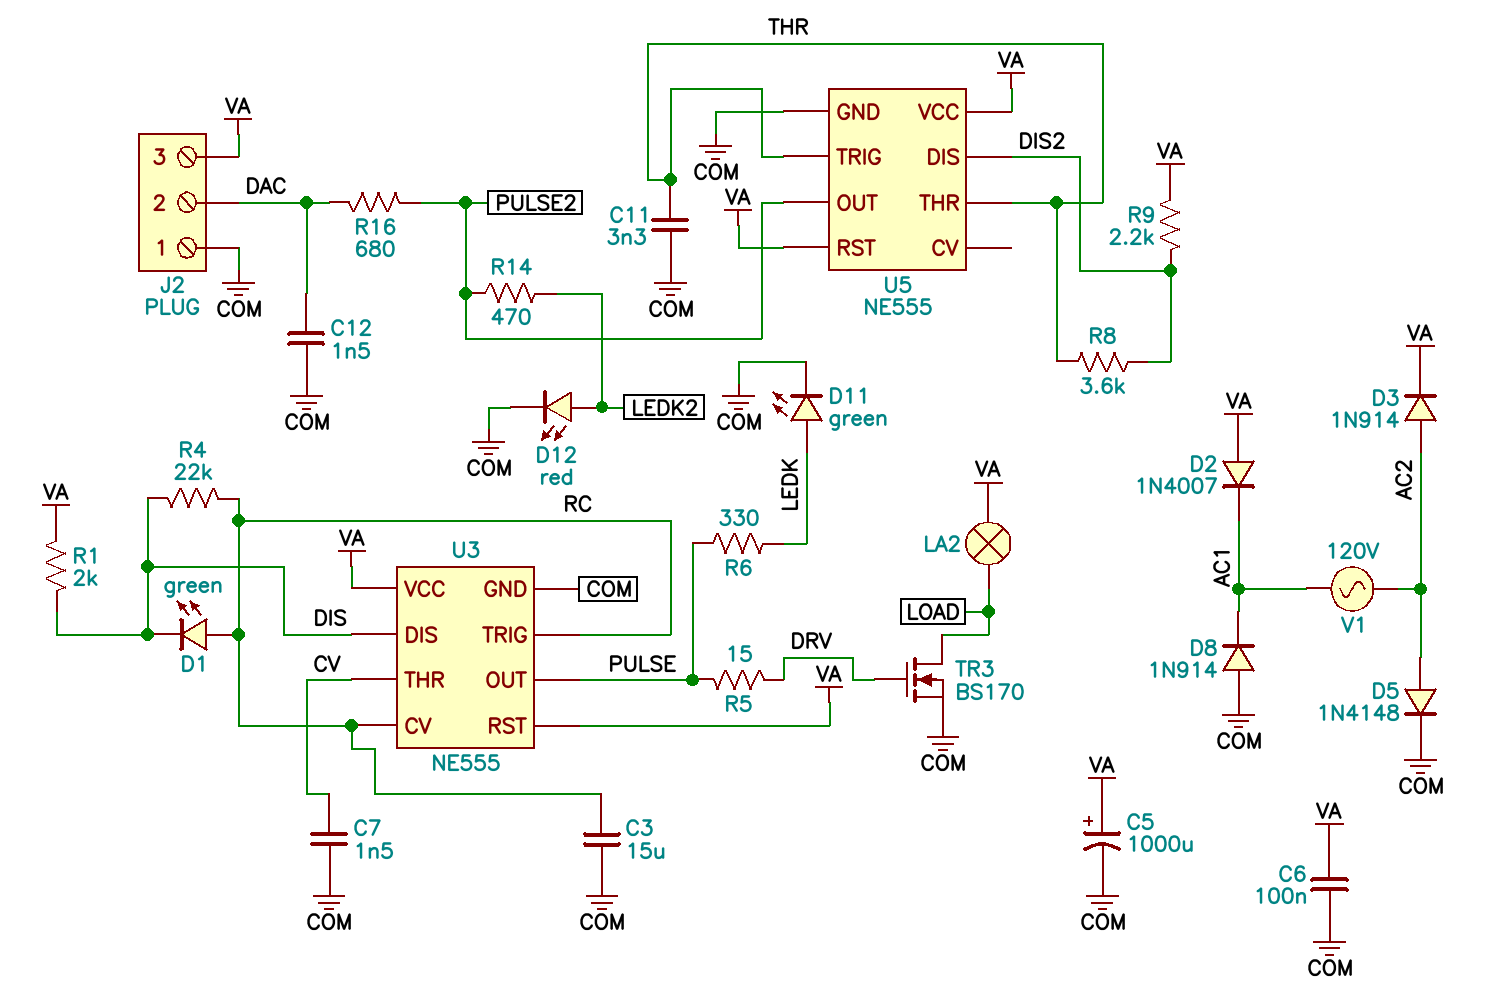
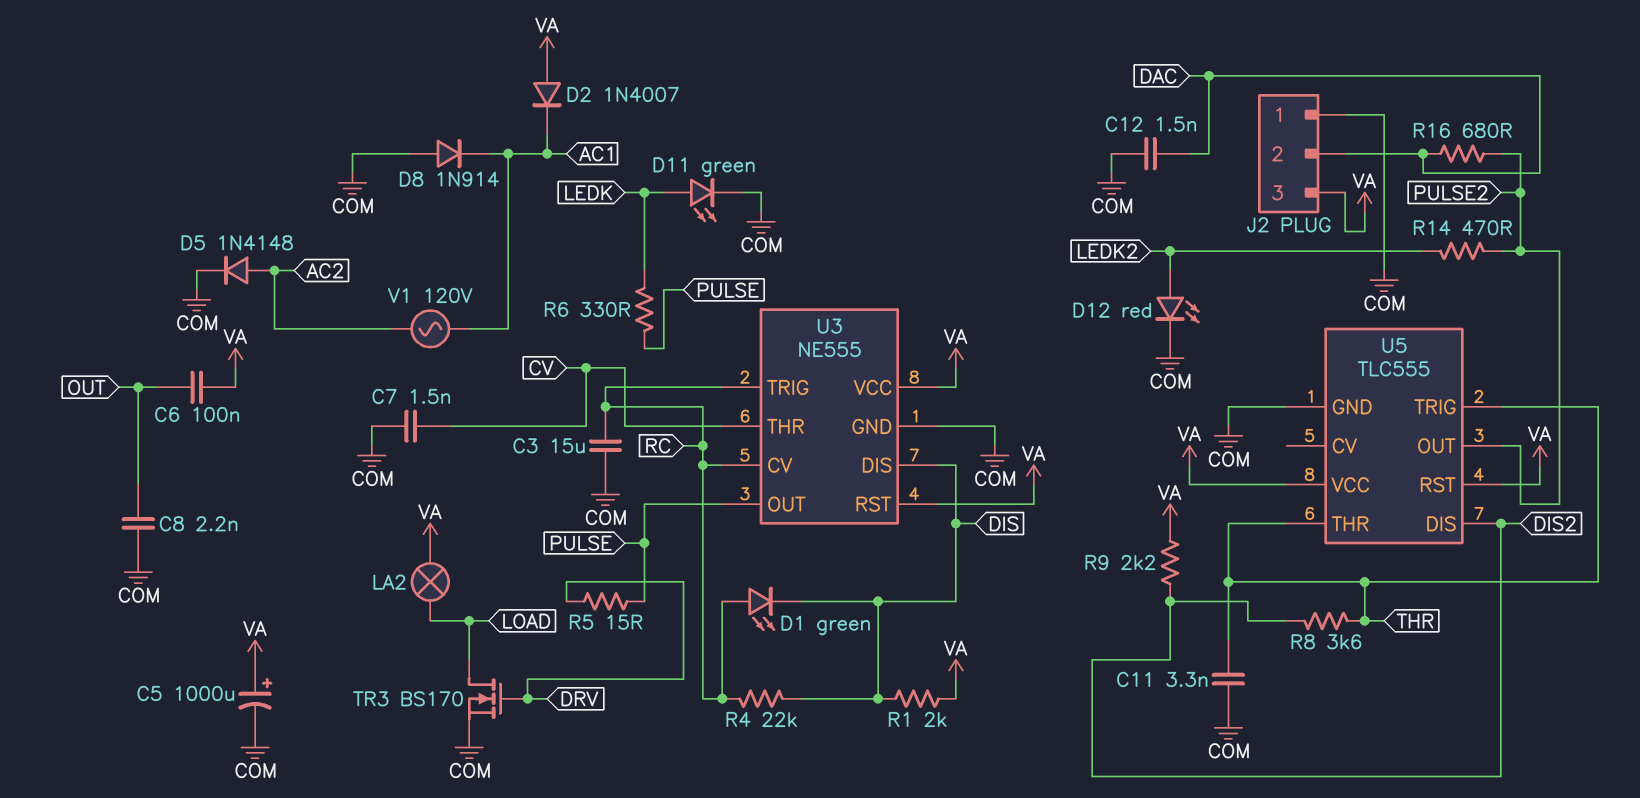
C6: 100nF (COM, VA) -> 100nF (OUT, VA)
C8: none -> 2.2nF (COM, OUT)
D3: diode 1N914 (A AC2, K VA) -> none
U5: NE555 -> TLC555

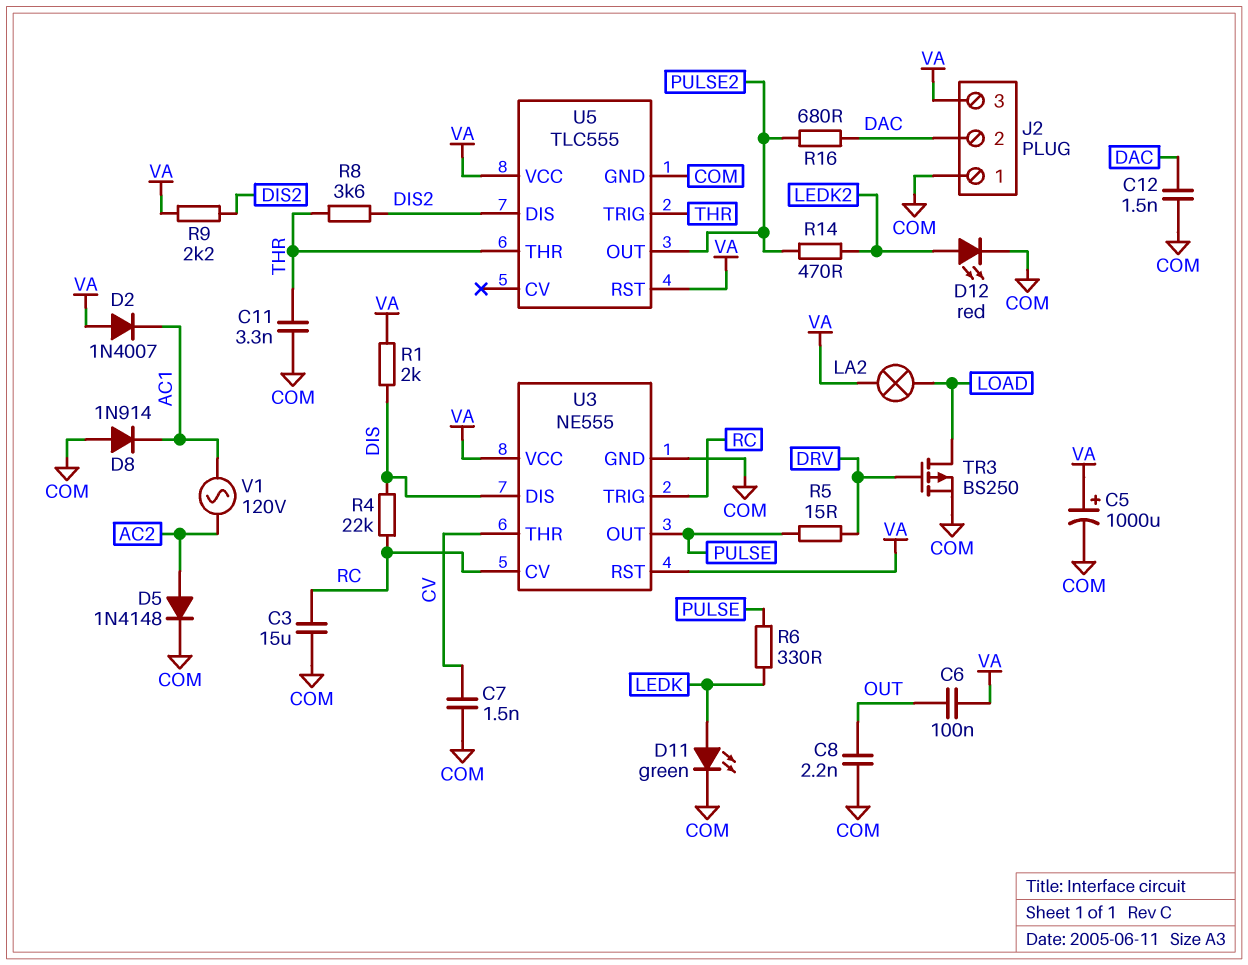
D1: LED green (A RC, K DIS) -> none
TR3: NMOS BS170 (G DRV, D LOAD, S COM) -> PMOS BS250 (G DRV, D LOAD, S COM)

